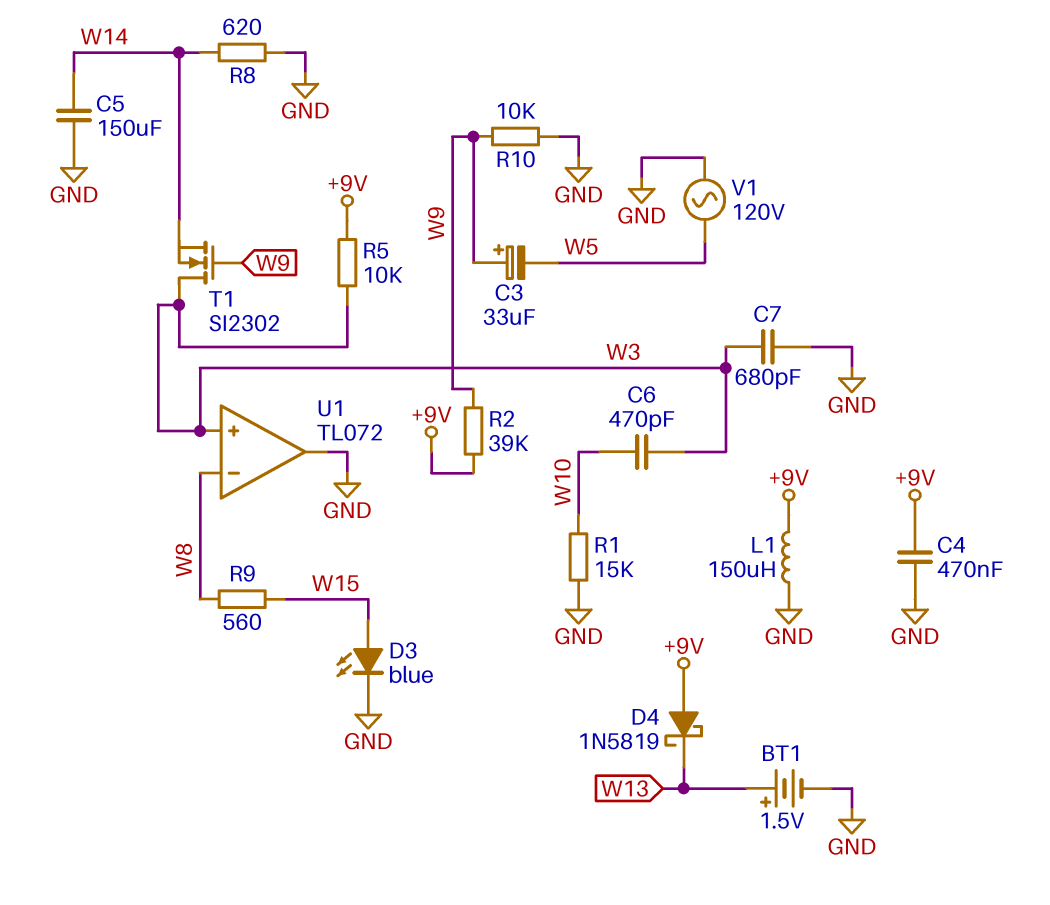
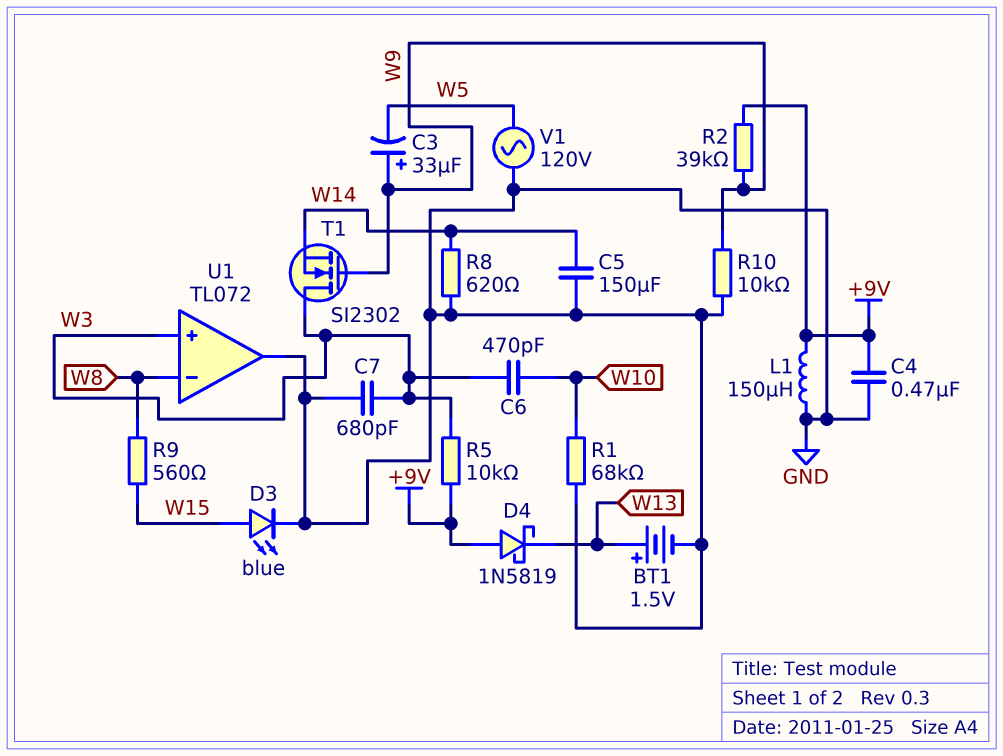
R1: 15k (GND, W10) -> 68k (GND, W10)

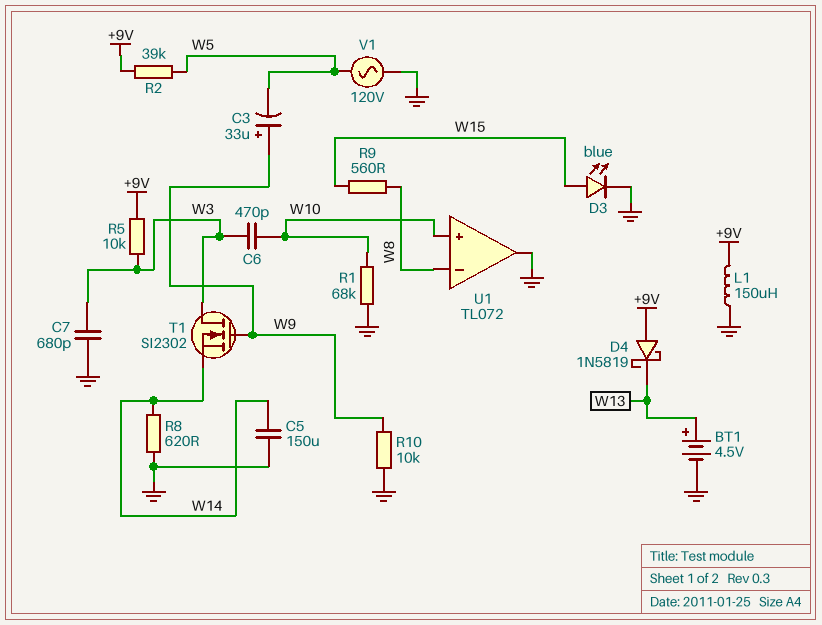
BT1: 1.5V (plus W13, minus GND) -> 4.5V (plus W13, minus GND)
C4: 470nF (+9V, GND) -> none
R2: 39k (+9V, W9) -> 39k (+9V, W5)
U1 pin in+: W3 -> W10

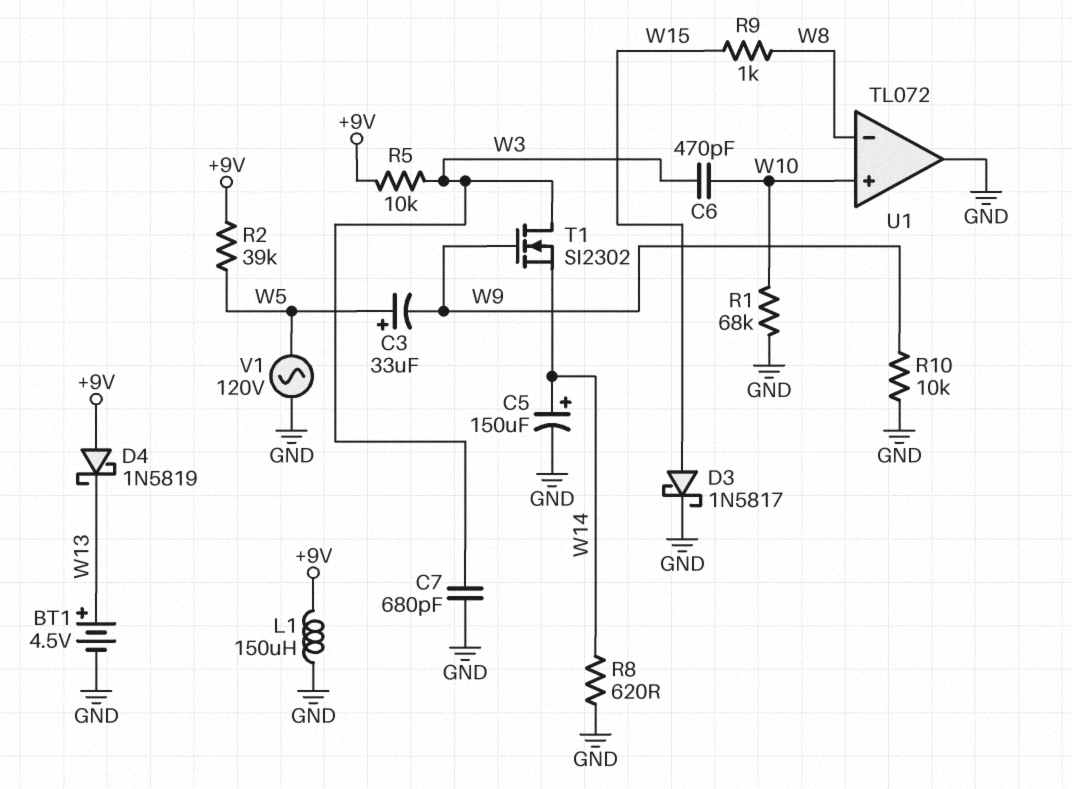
C3: 33uF (plus W9, minus W5) -> 33uF (plus W5, minus W9)
C5: 150uF (GND, W14) -> 150uF (plus W14, minus GND)
D3: LED blue (A W15, K GND) -> schottky 1N5817 (A W15, K GND)
R9: 560 (W8, W15) -> 1k (W8, W15)

